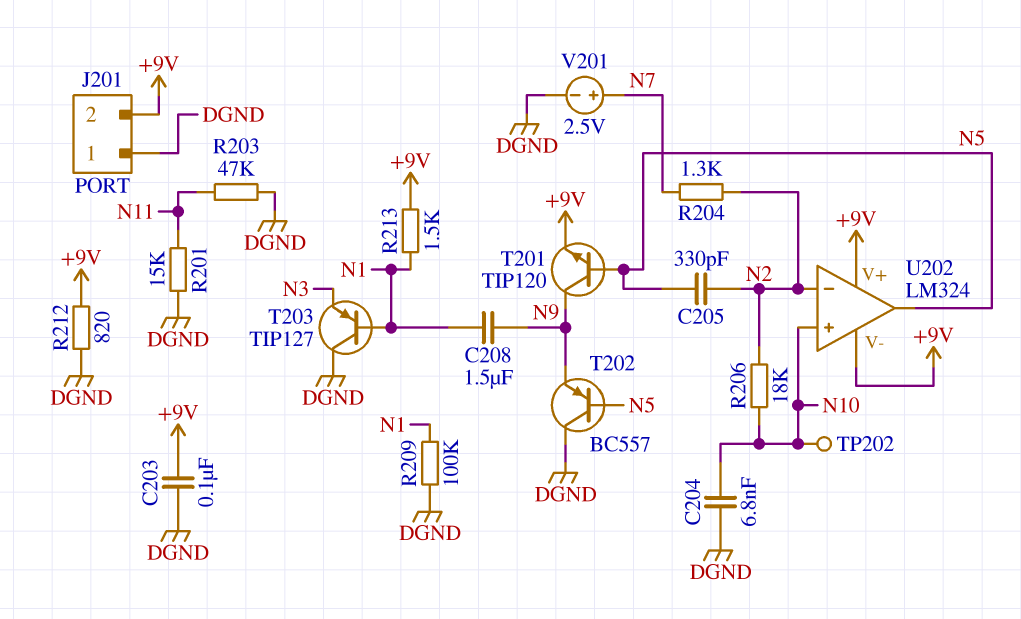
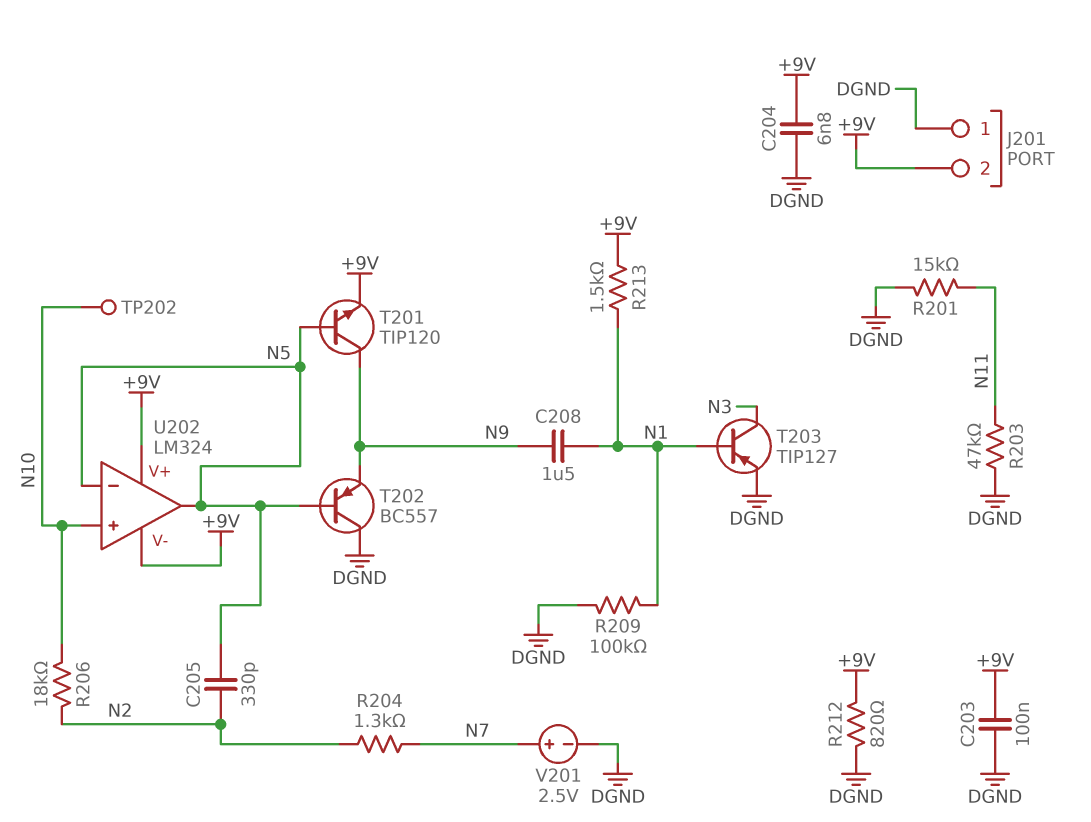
C204: 6.8nF (DGND, N10) -> 6.8nF (+9V, DGND)
T203: PNP TIP127 (B N1, C DGND, E N3) -> PNP TIP127 (B N1, C N3, E DGND)
U202 pin in-: N2 -> N5

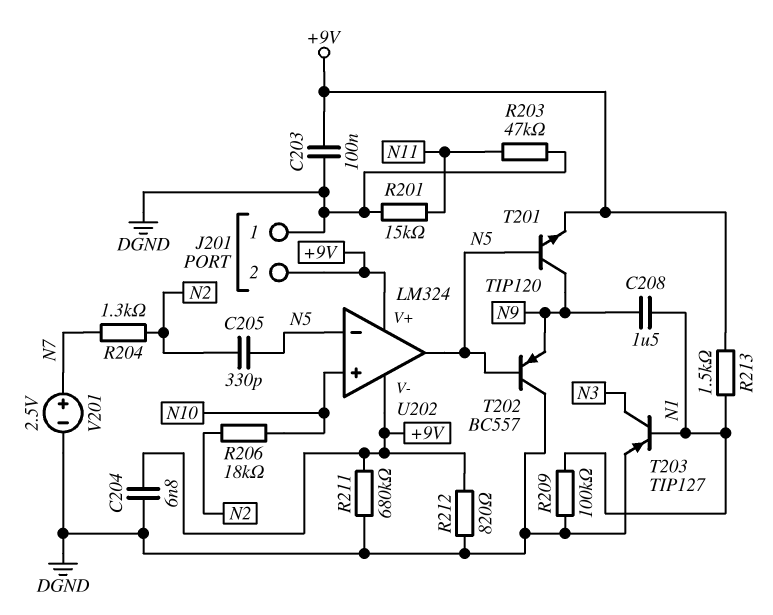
R211: none -> 680k (+9V, DGND)
TP202: test point (N10) -> none

